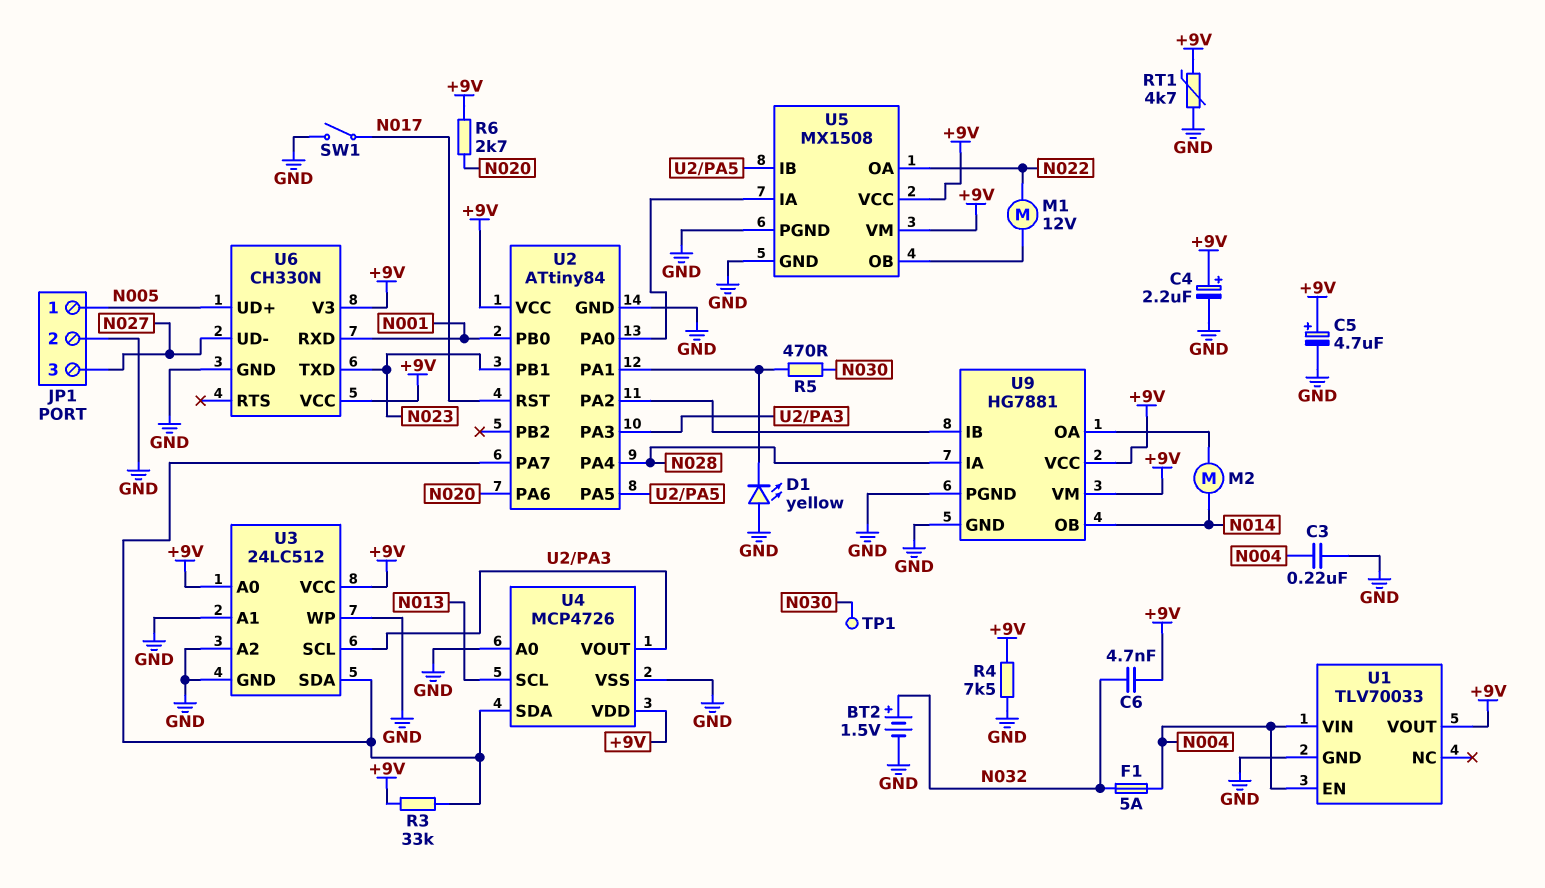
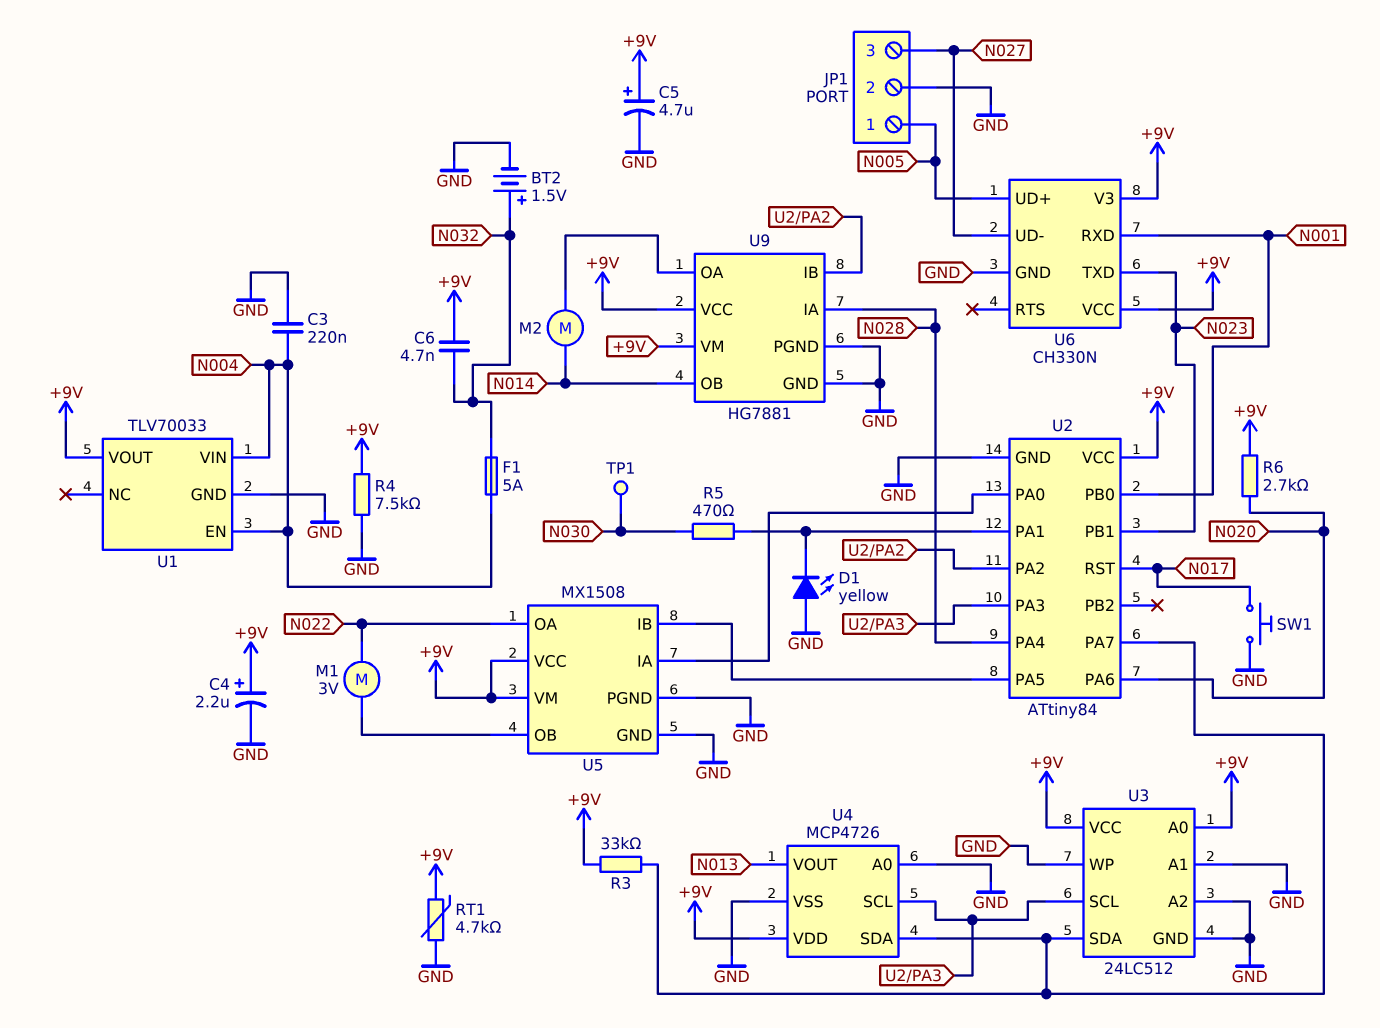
M1: motor 12V (N022, U5/OB) -> motor 3V (N022, U5/OB)
SW1: switch (GND, N017) -> button (GND, N017)
U4 pin SCL: N013 -> U2/PA3
U4 pin VOUT: U2/PA3 -> N013

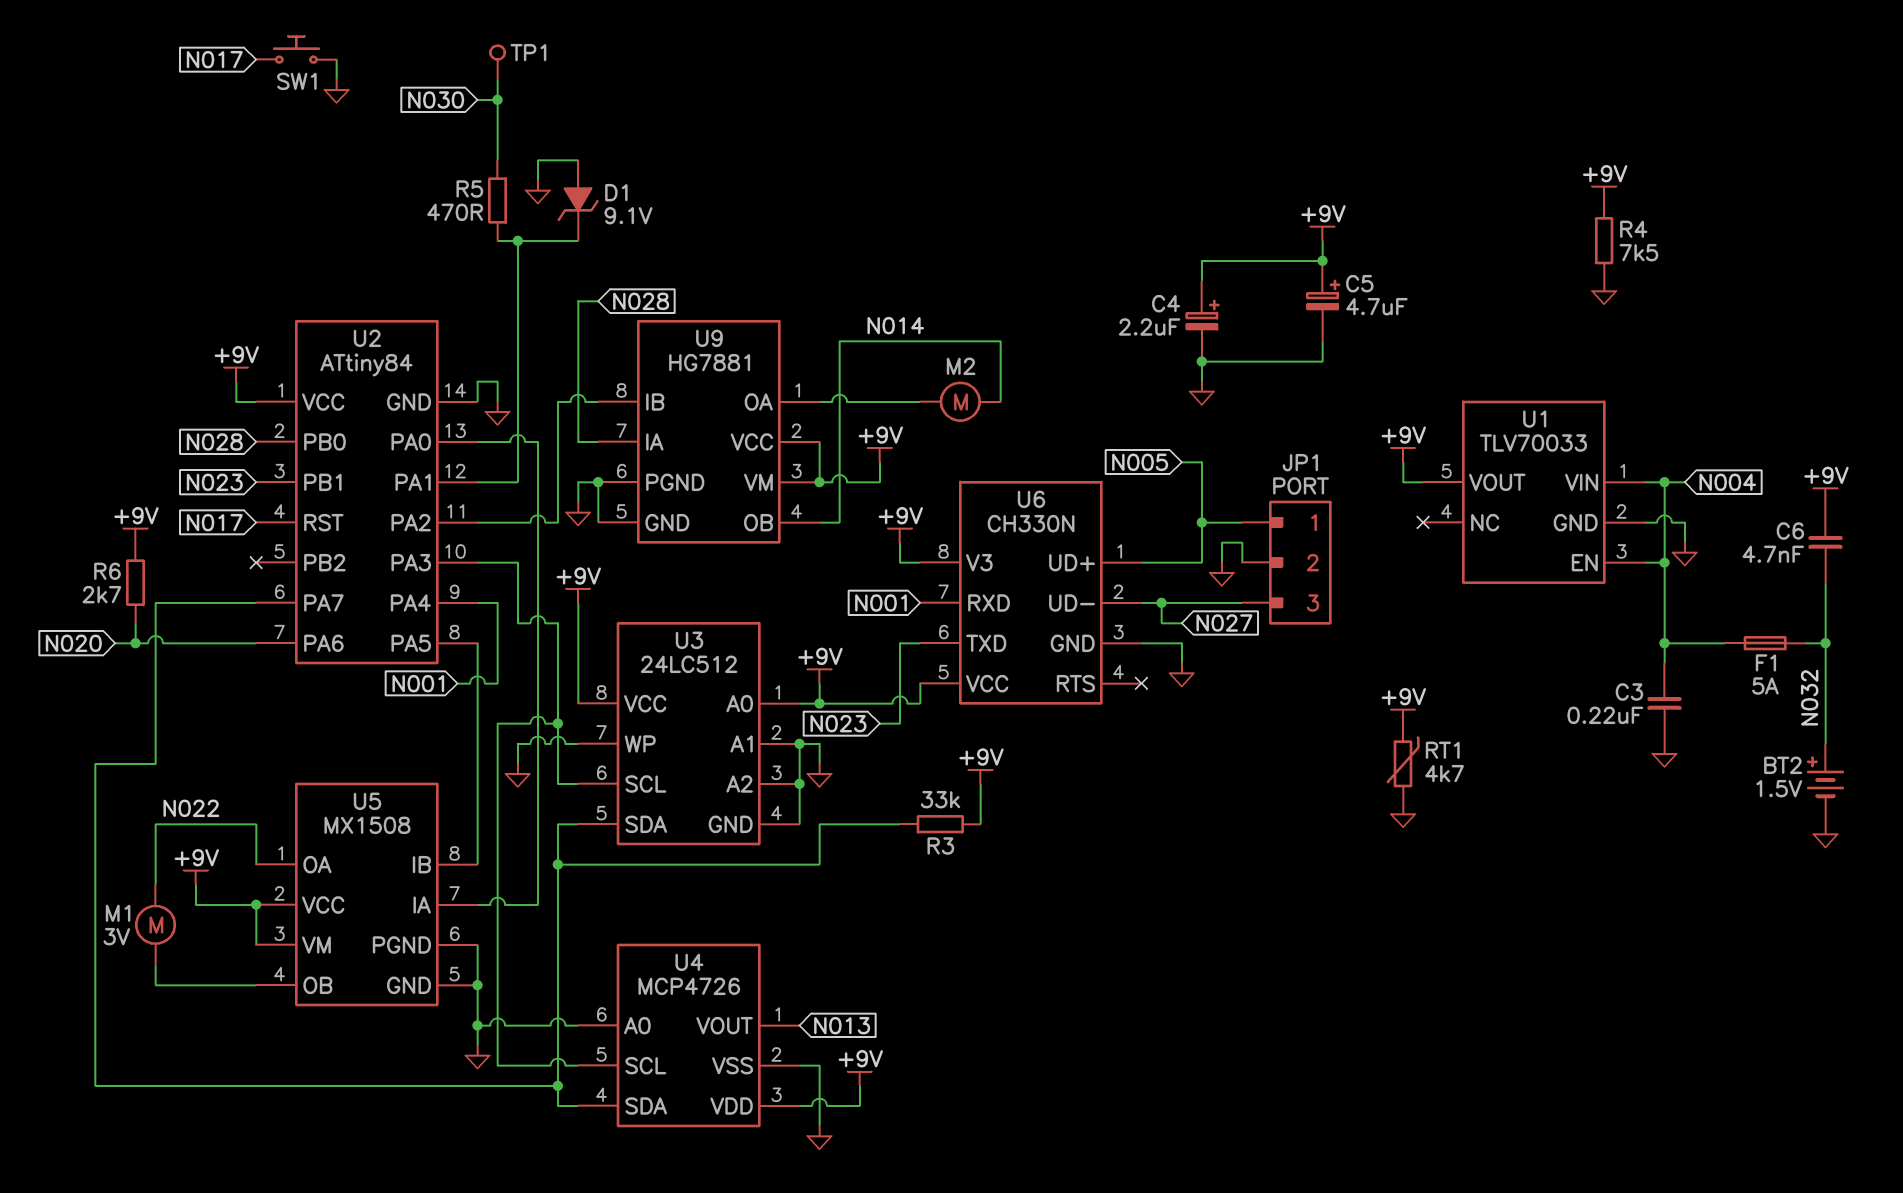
D1: LED yellow (A GND, K U2/PA1) -> zener 9.1V (A GND, K U2/PA1)
U2 pin PA4: N028 -> N001
U2 pin PB0: N001 -> N028

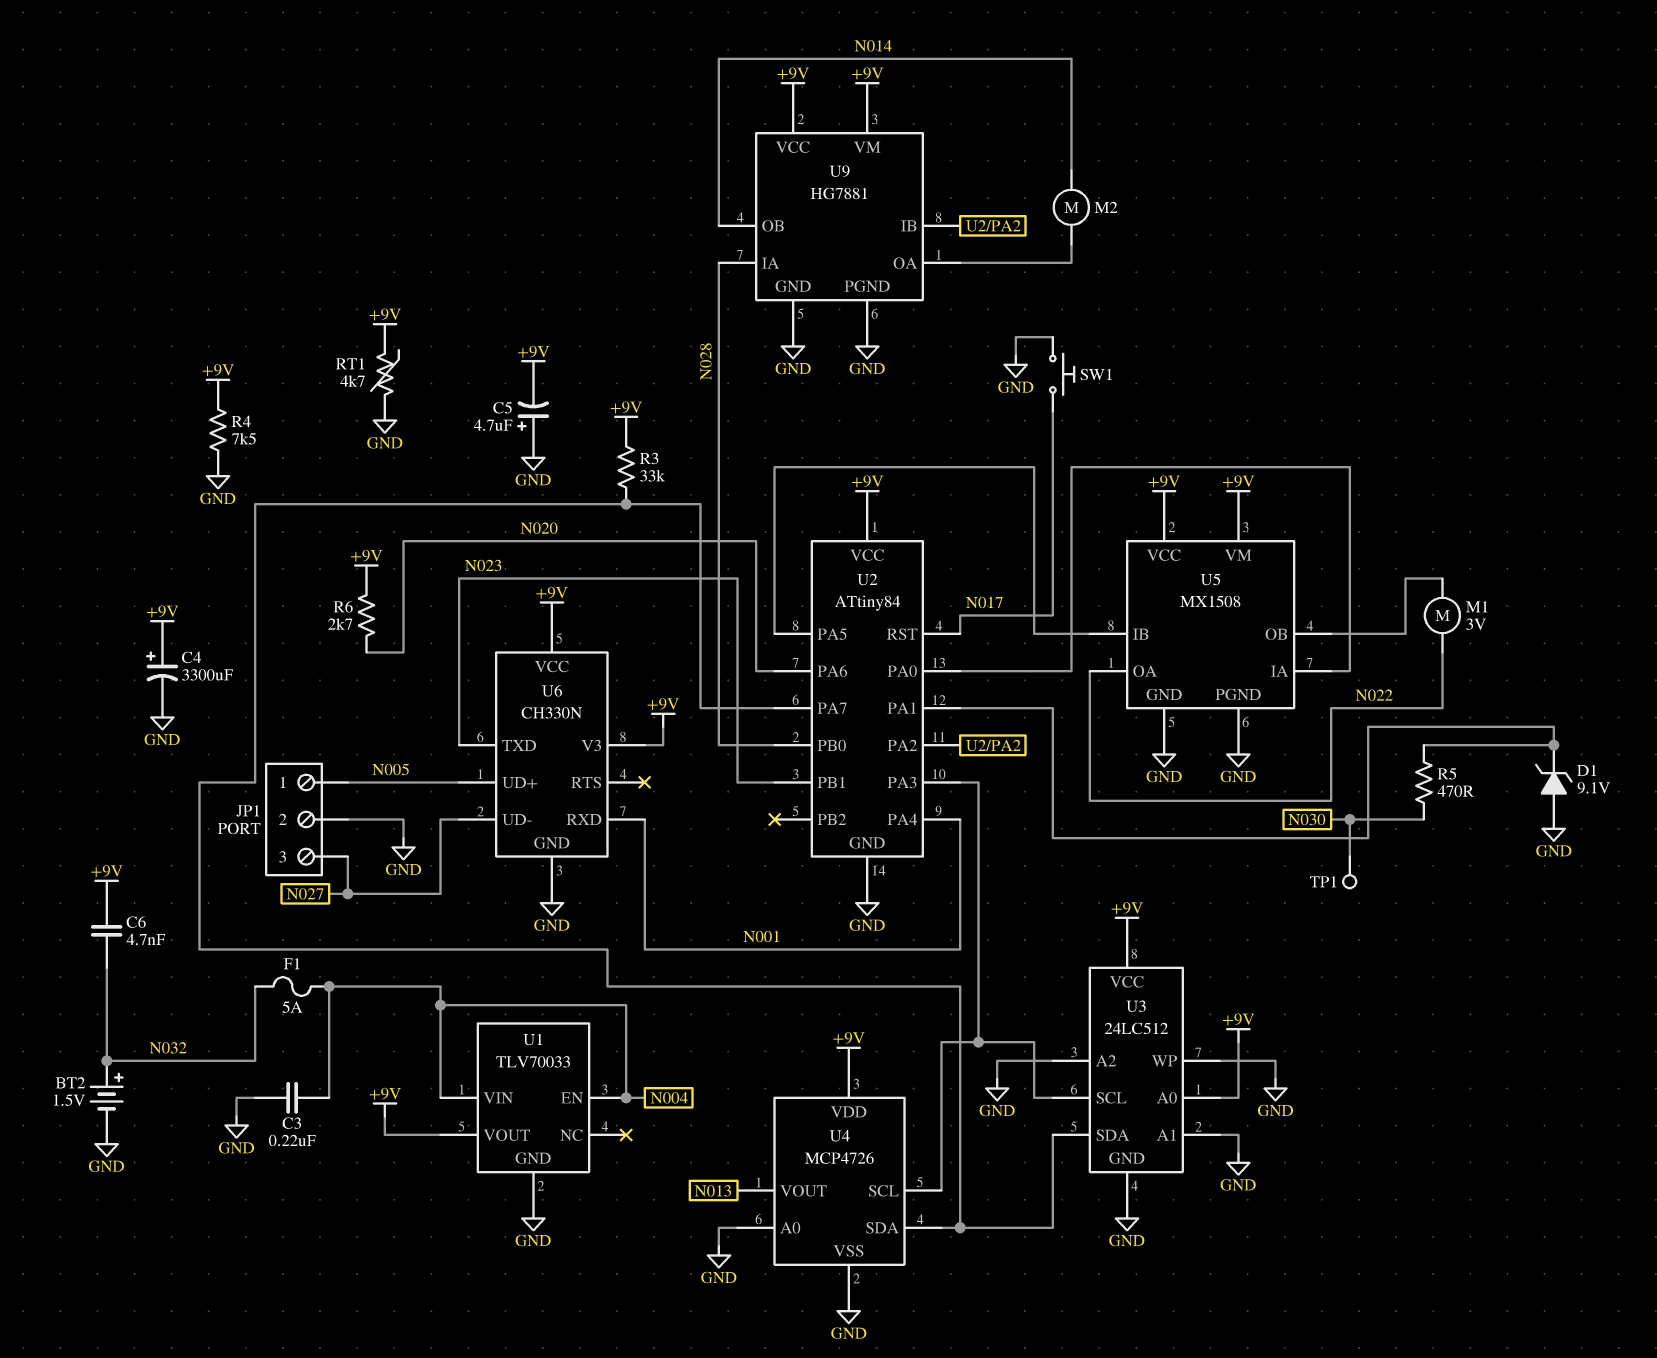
C4: 2.2uF (plus +9V, minus GND) -> 3300uF (plus +9V, minus GND)
C5: 4.7uF (plus +9V, minus GND) -> 4.7uF (plus GND, minus +9V)

